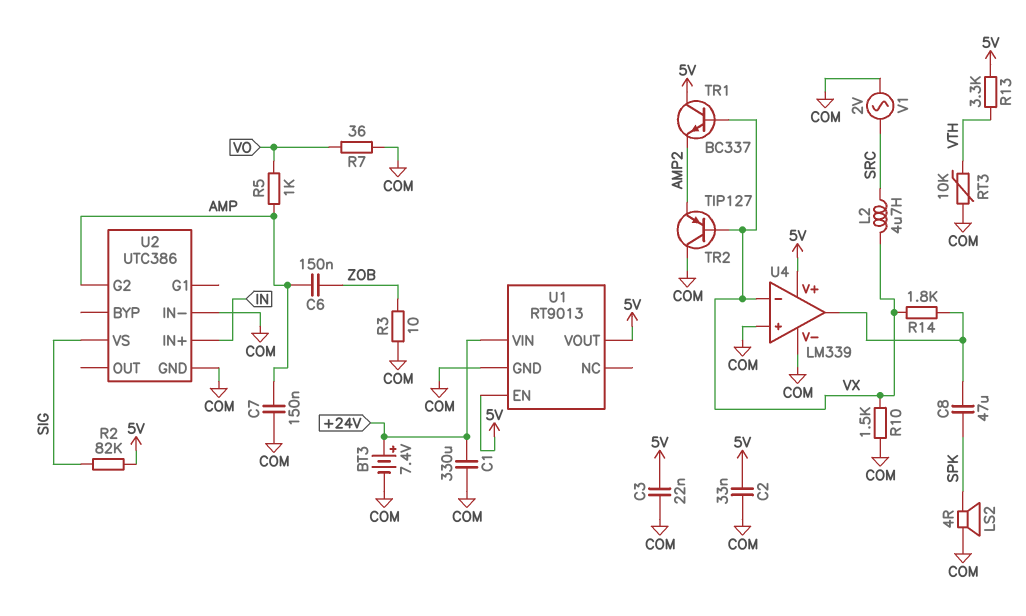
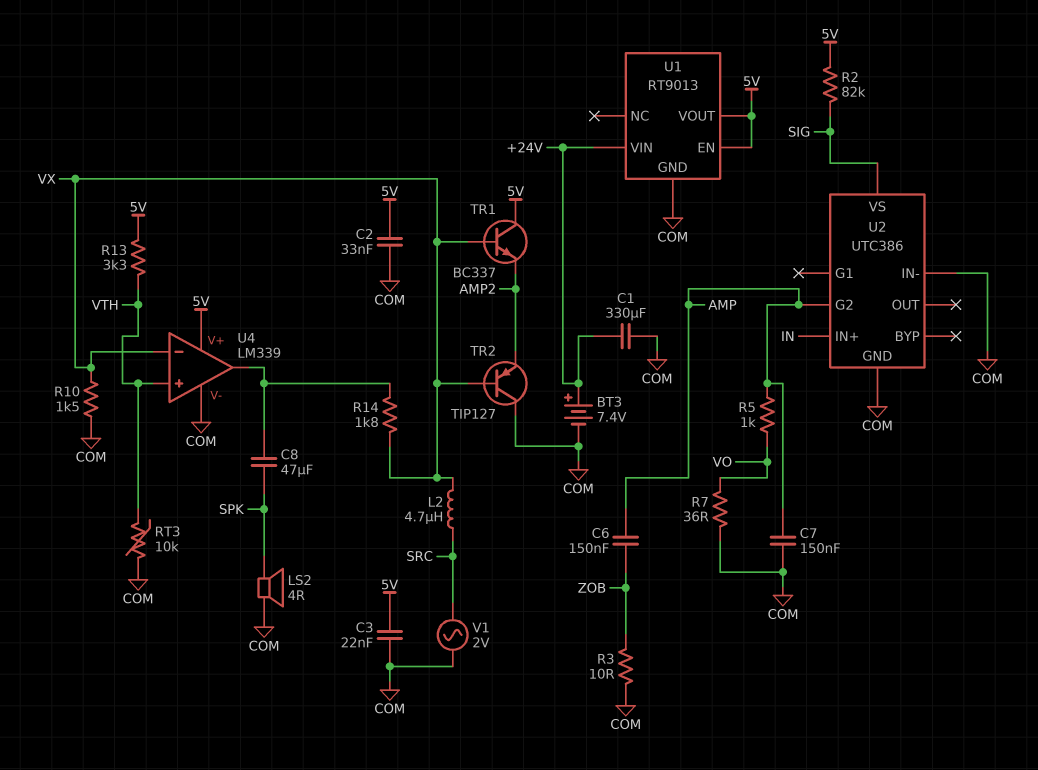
U4 pin in+: COM -> VTH

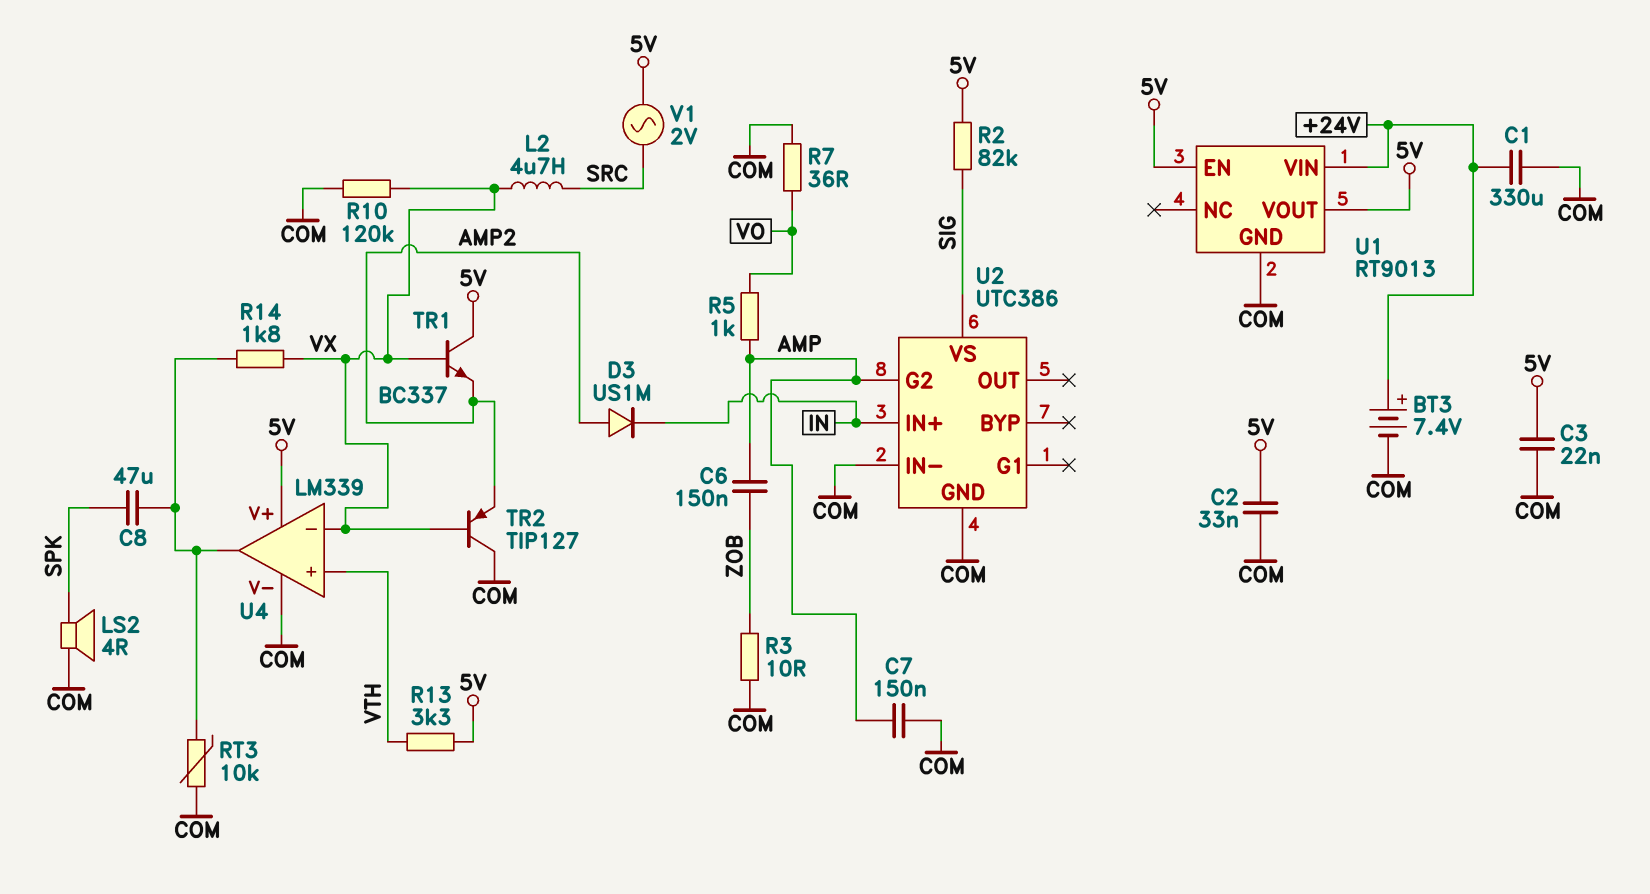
D3: none -> diode US1M (A AMP2, K IN)
R10: 1.5k (COM, VX) -> 120k (COM, VX)
RT3: 10k (COM, VTH) -> 10k (COM, U4/out)
V1: AC 2V (COM, SRC) -> AC 2V (5V, SRC)

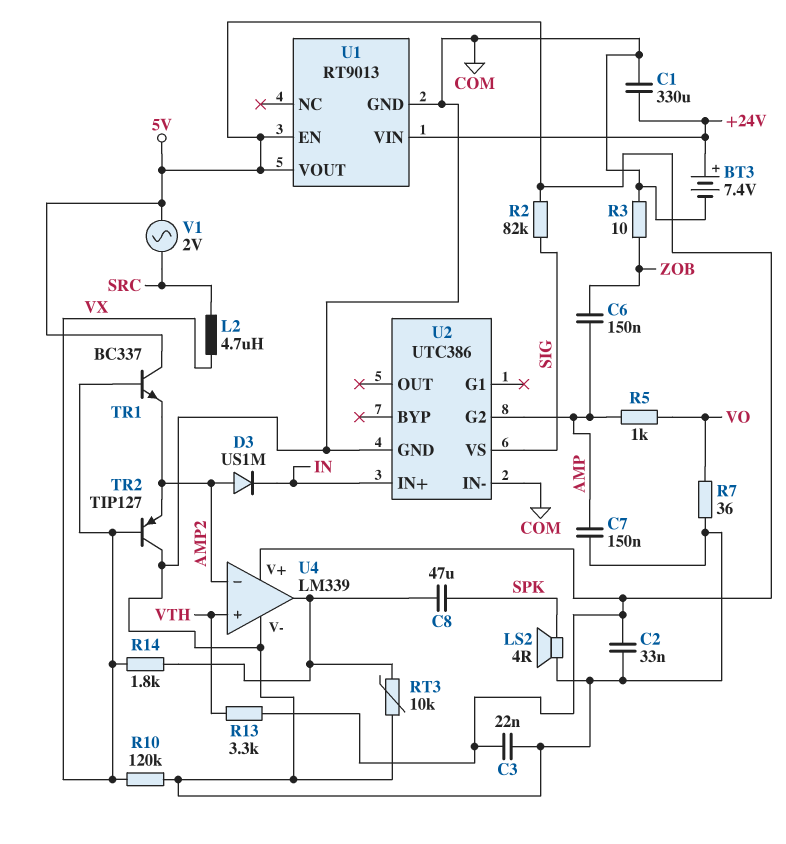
U4 pin in-: VX -> AMP2

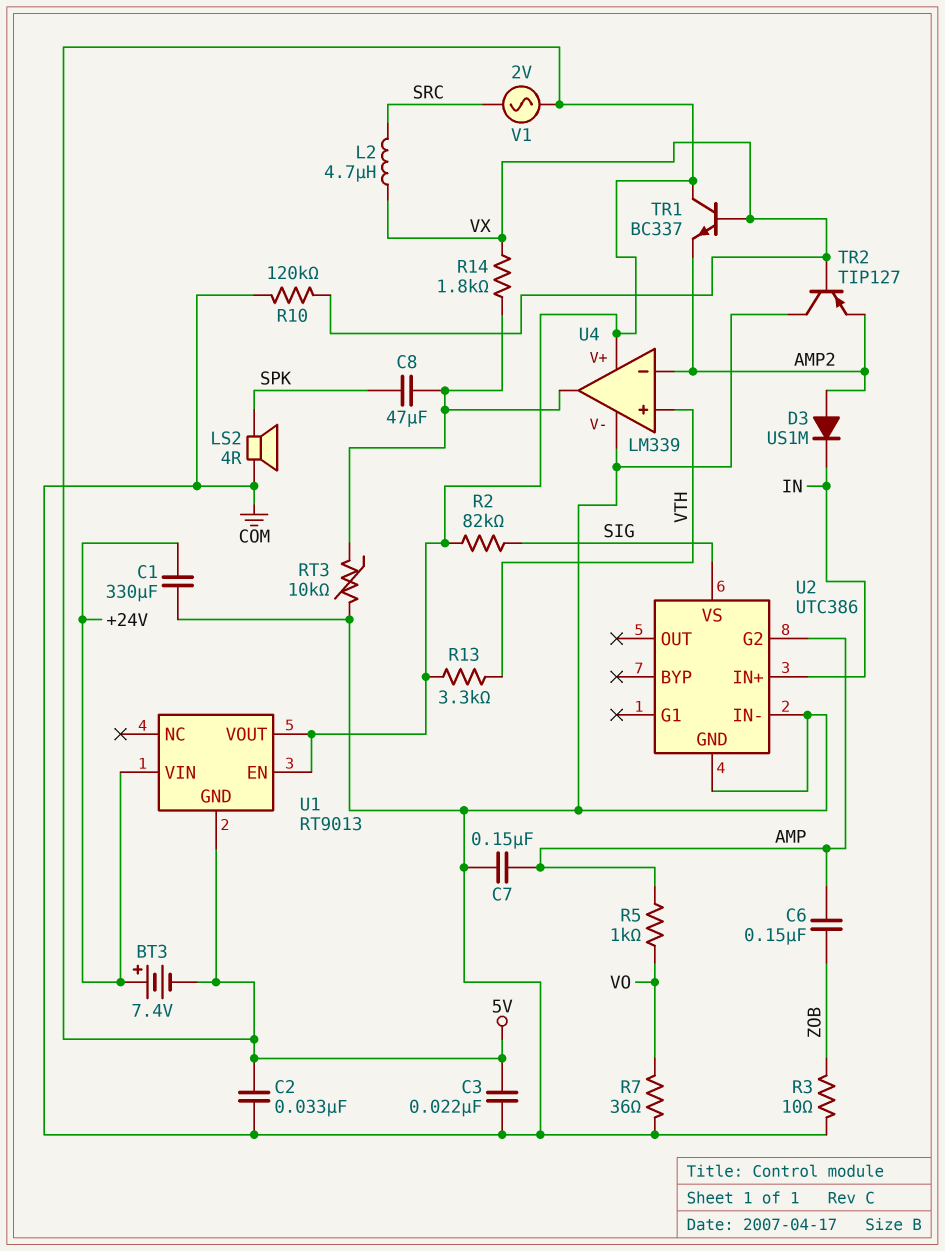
BT3: 7.4V (plus +24V, minus COM) -> 7.4V (plus +24V, minus 5V)
U1 pin GND: COM -> 5V

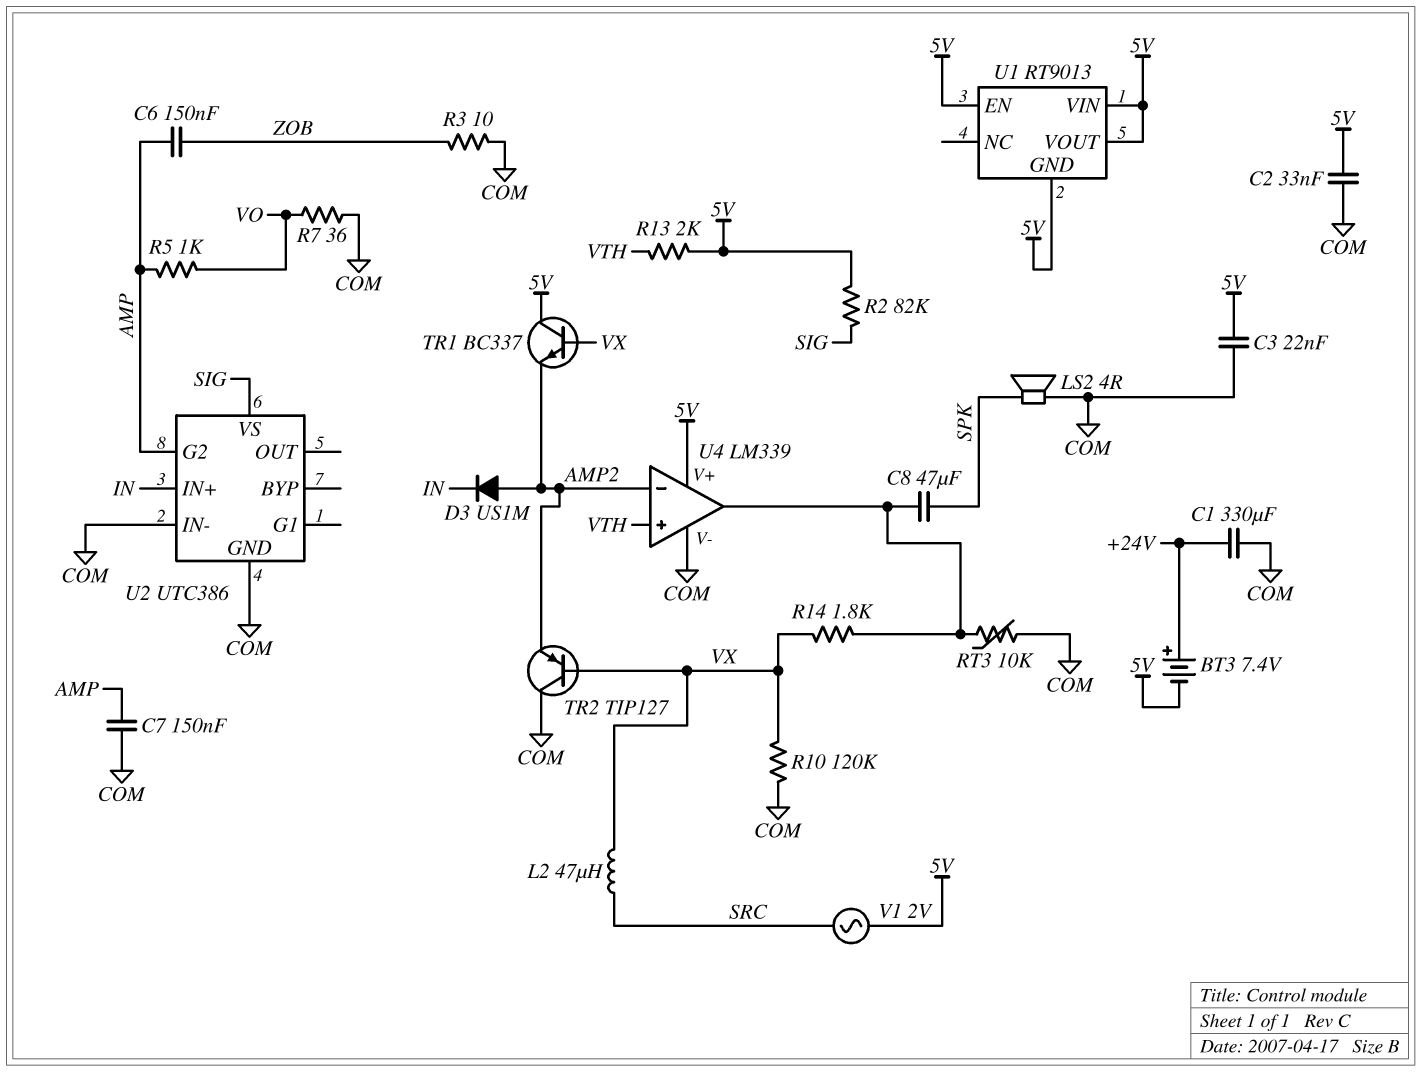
L2: 4.7uH (SRC, VX) -> 47uH (SRC, VX)
R13: 3.3k (5V, VTH) -> 2k (5V, VTH)
U1 pin VIN: +24V -> 5V

